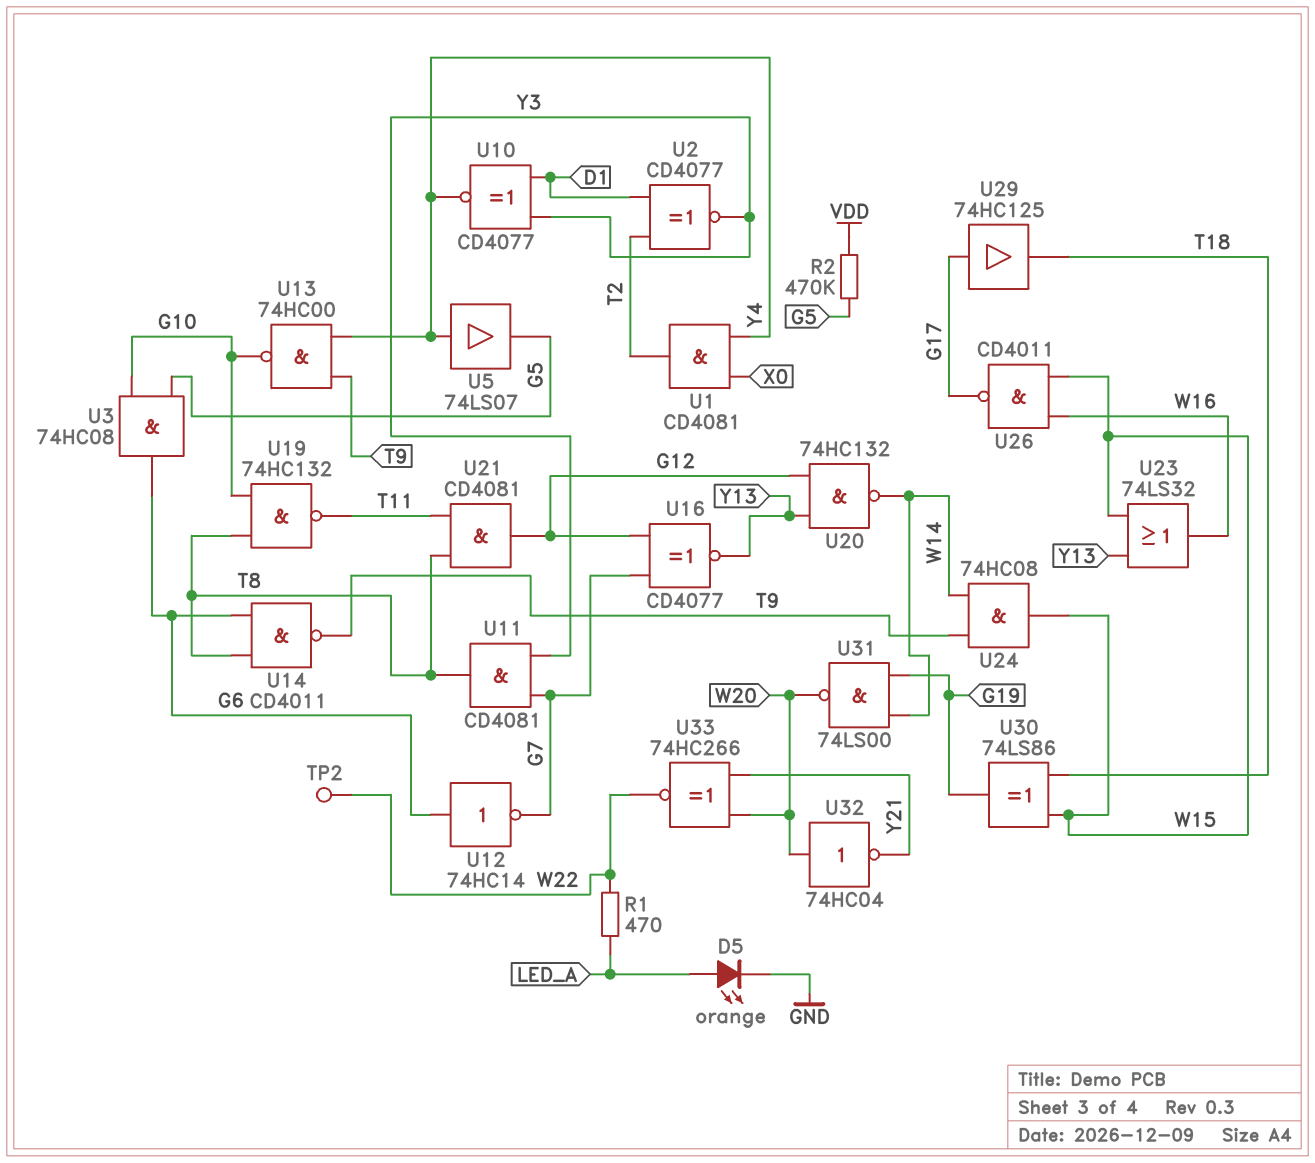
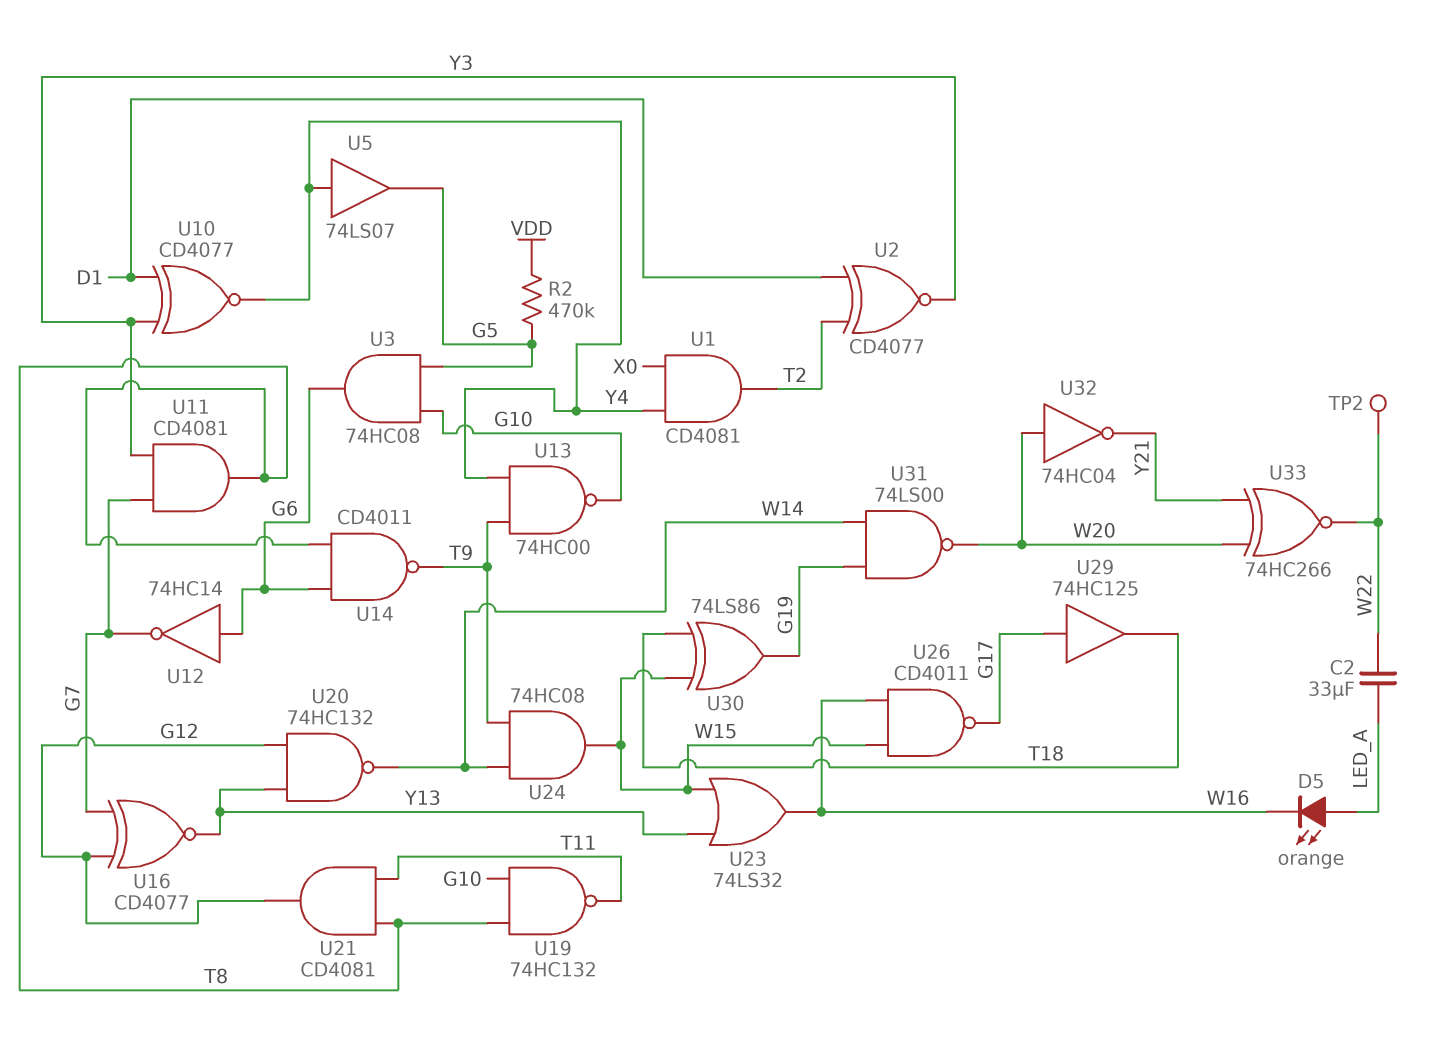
C2: none -> 33uF (LED_A, W22)
D5: LED orange (A LED_A, K GND) -> LED orange (A LED_A, K W16)
R1: 470 (LED_A, W22) -> none

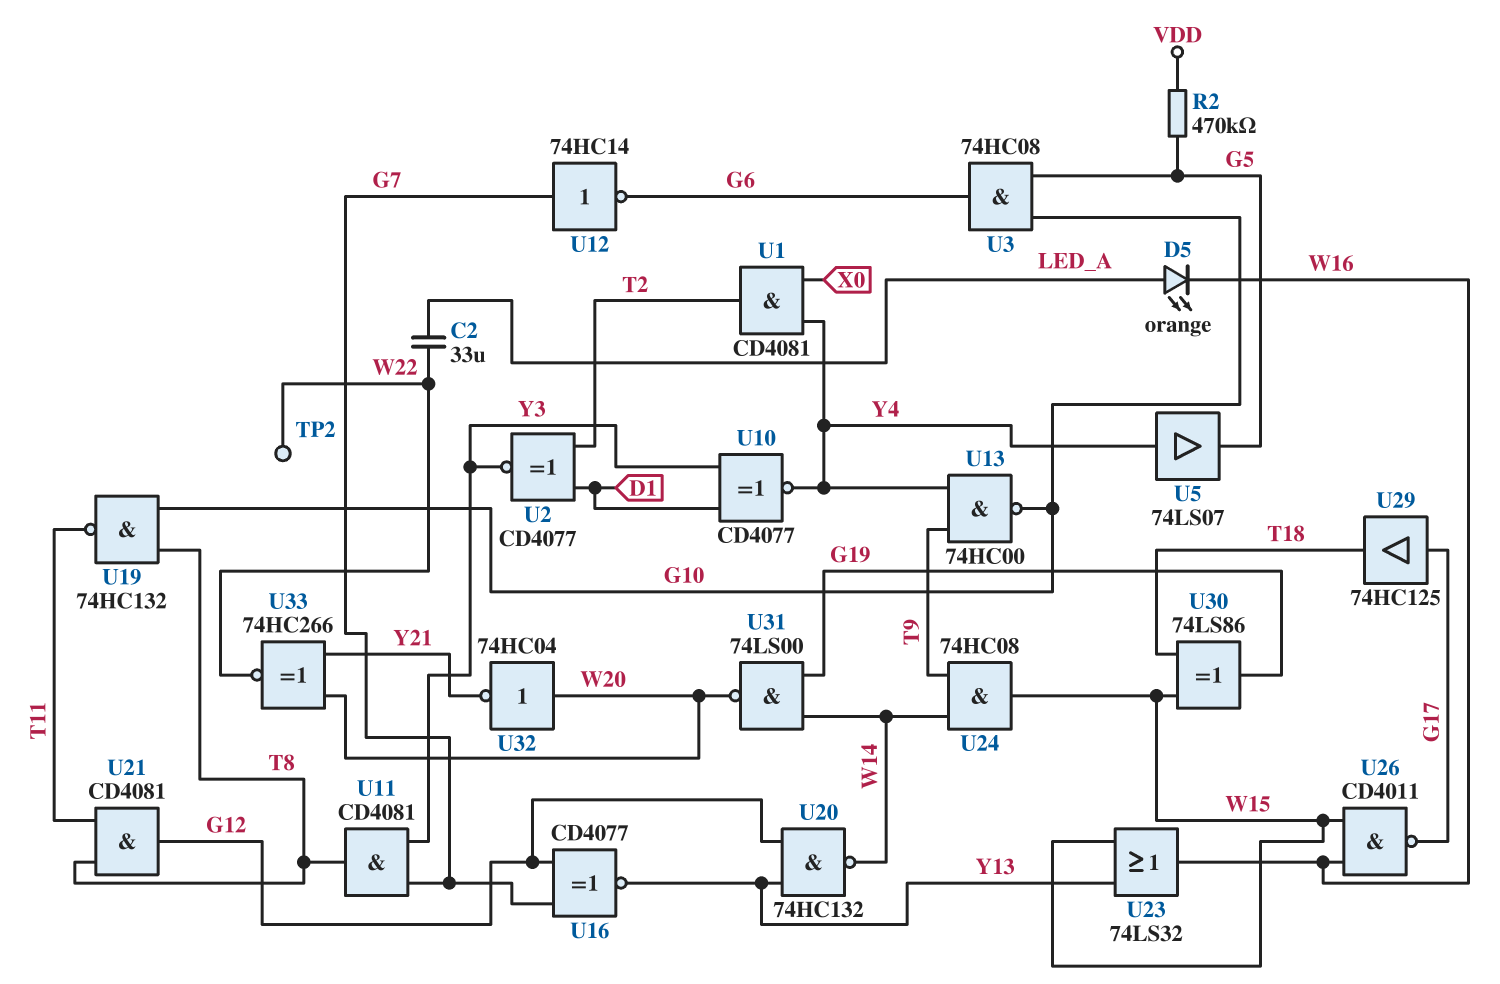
U12: NOT 74HC14 (in G6, out G7) -> NOT 74HC14 (in G7, out G6)
U14: NAND CD4011 (in G6, in T8, out T9) -> none

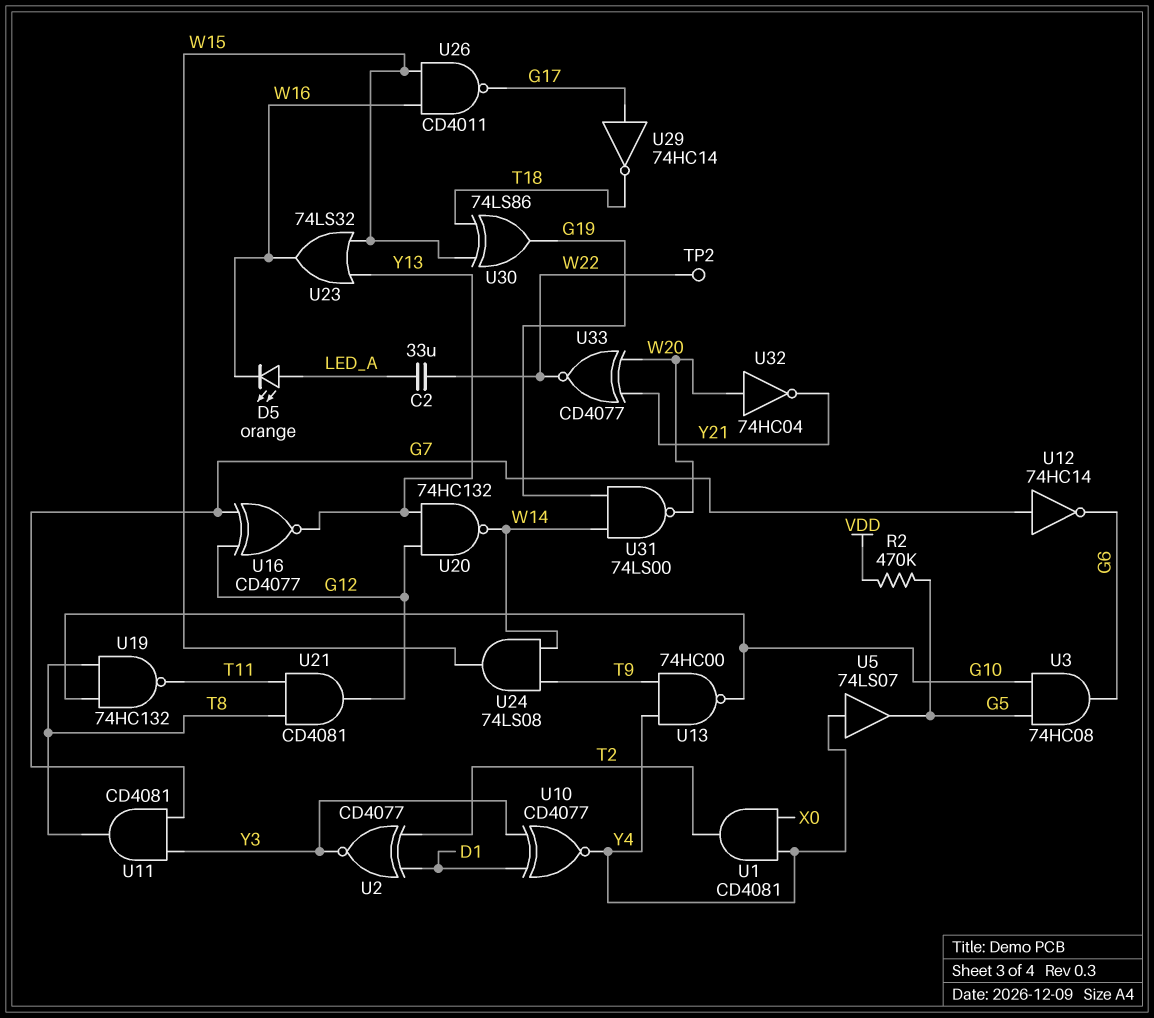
U24: AND 74HC08 (in T9, in W14, out W15) -> AND 74LS08 (in T9, in W14, out W15)
U29: buffer 74HC125 (in G17, out T18) -> NOT 74HC14 (in G17, out T18)
U33: XNOR 74HC266 (in W20, in Y21, out W22) -> XNOR CD4077 (in W20, in Y21, out W22)

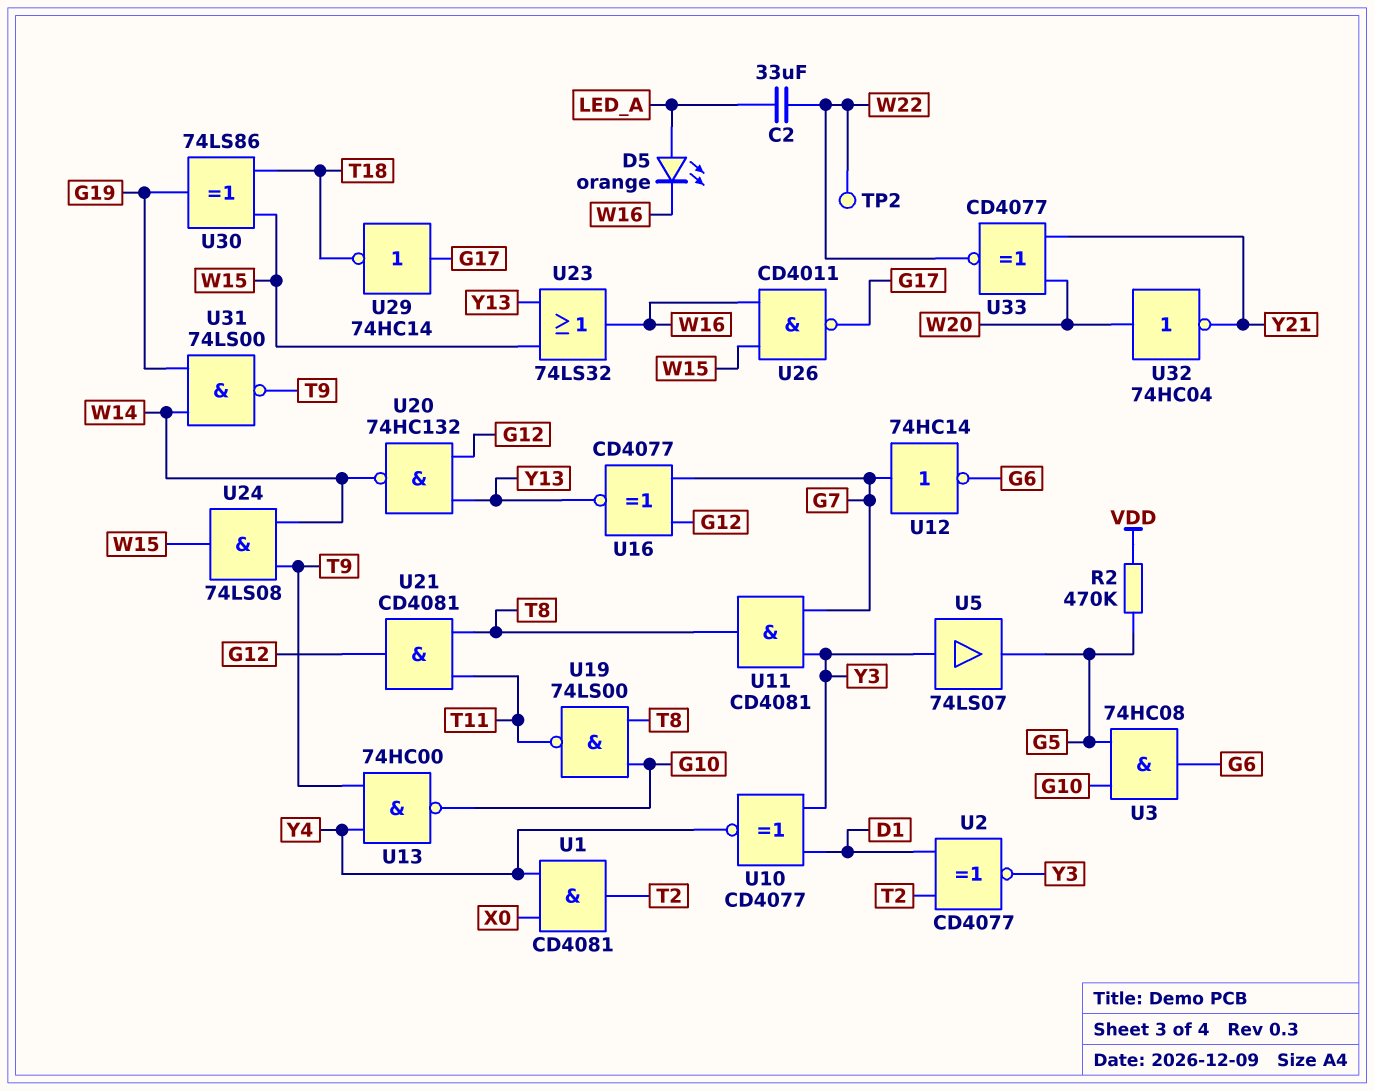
U5: buffer 74LS07 (in Y4, out G5) -> buffer 74LS07 (in Y3, out G5)
U19: NAND 74HC132 (in G10, in T8, out T11) -> NAND 74LS00 (in G10, in T8, out T11)
U31: NAND 74LS00 (in G19, in W14, out W20) -> NAND 74LS00 (in G19, in W14, out T9)

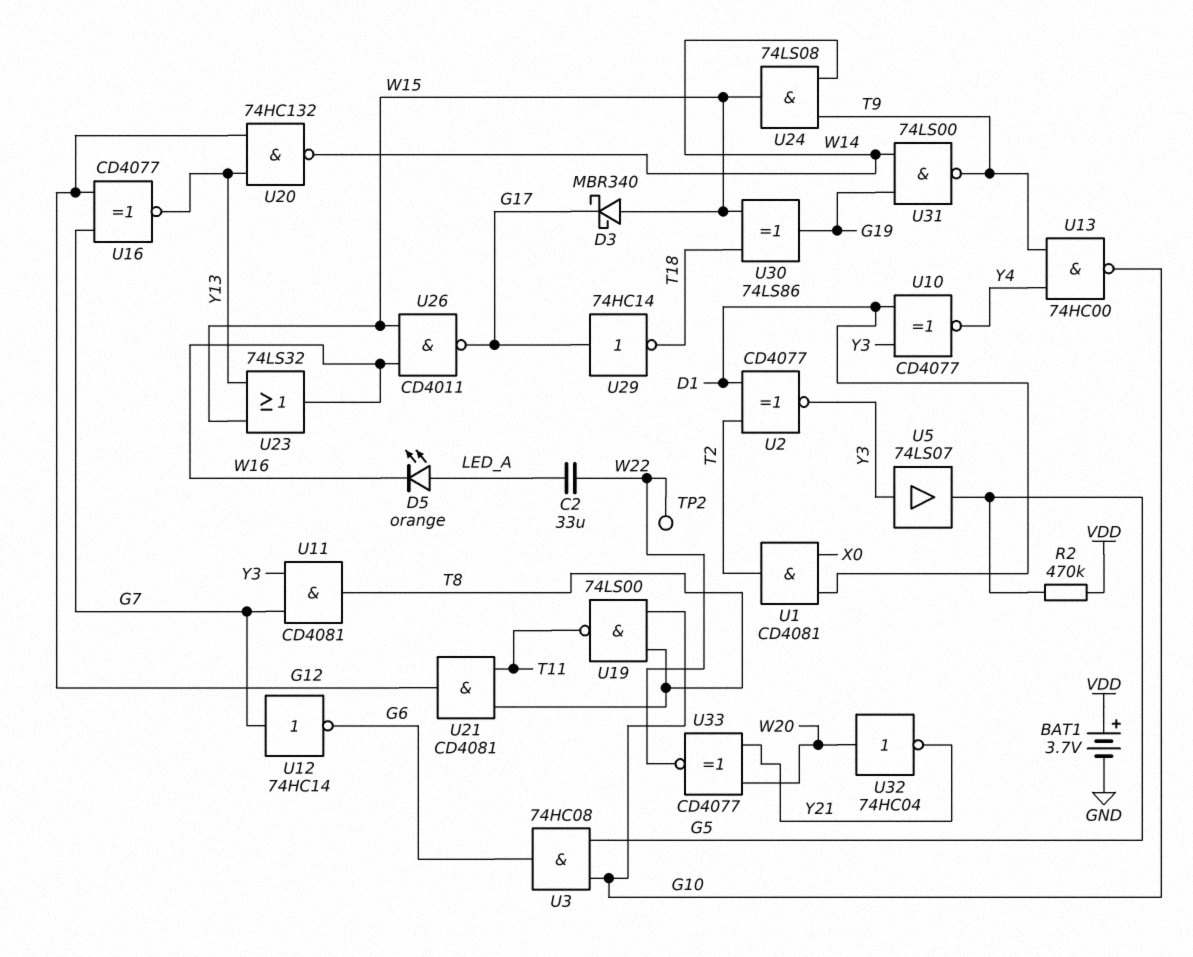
BAT1: none -> 3.7V (plus VDD, minus GND)
D3: none -> schottky MBR340 (A W15, K G17)
U1: AND CD4081 (in X0, in Y4, out T2) -> AND CD4081 (in D1, in X0, out T2)

